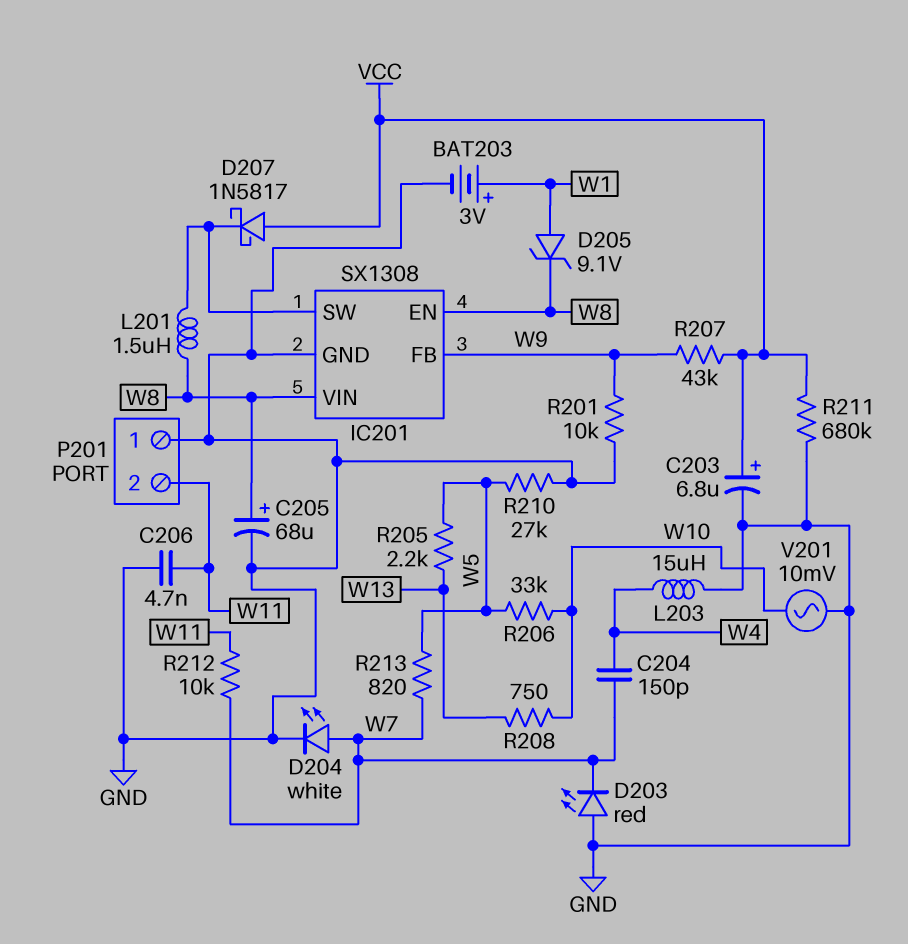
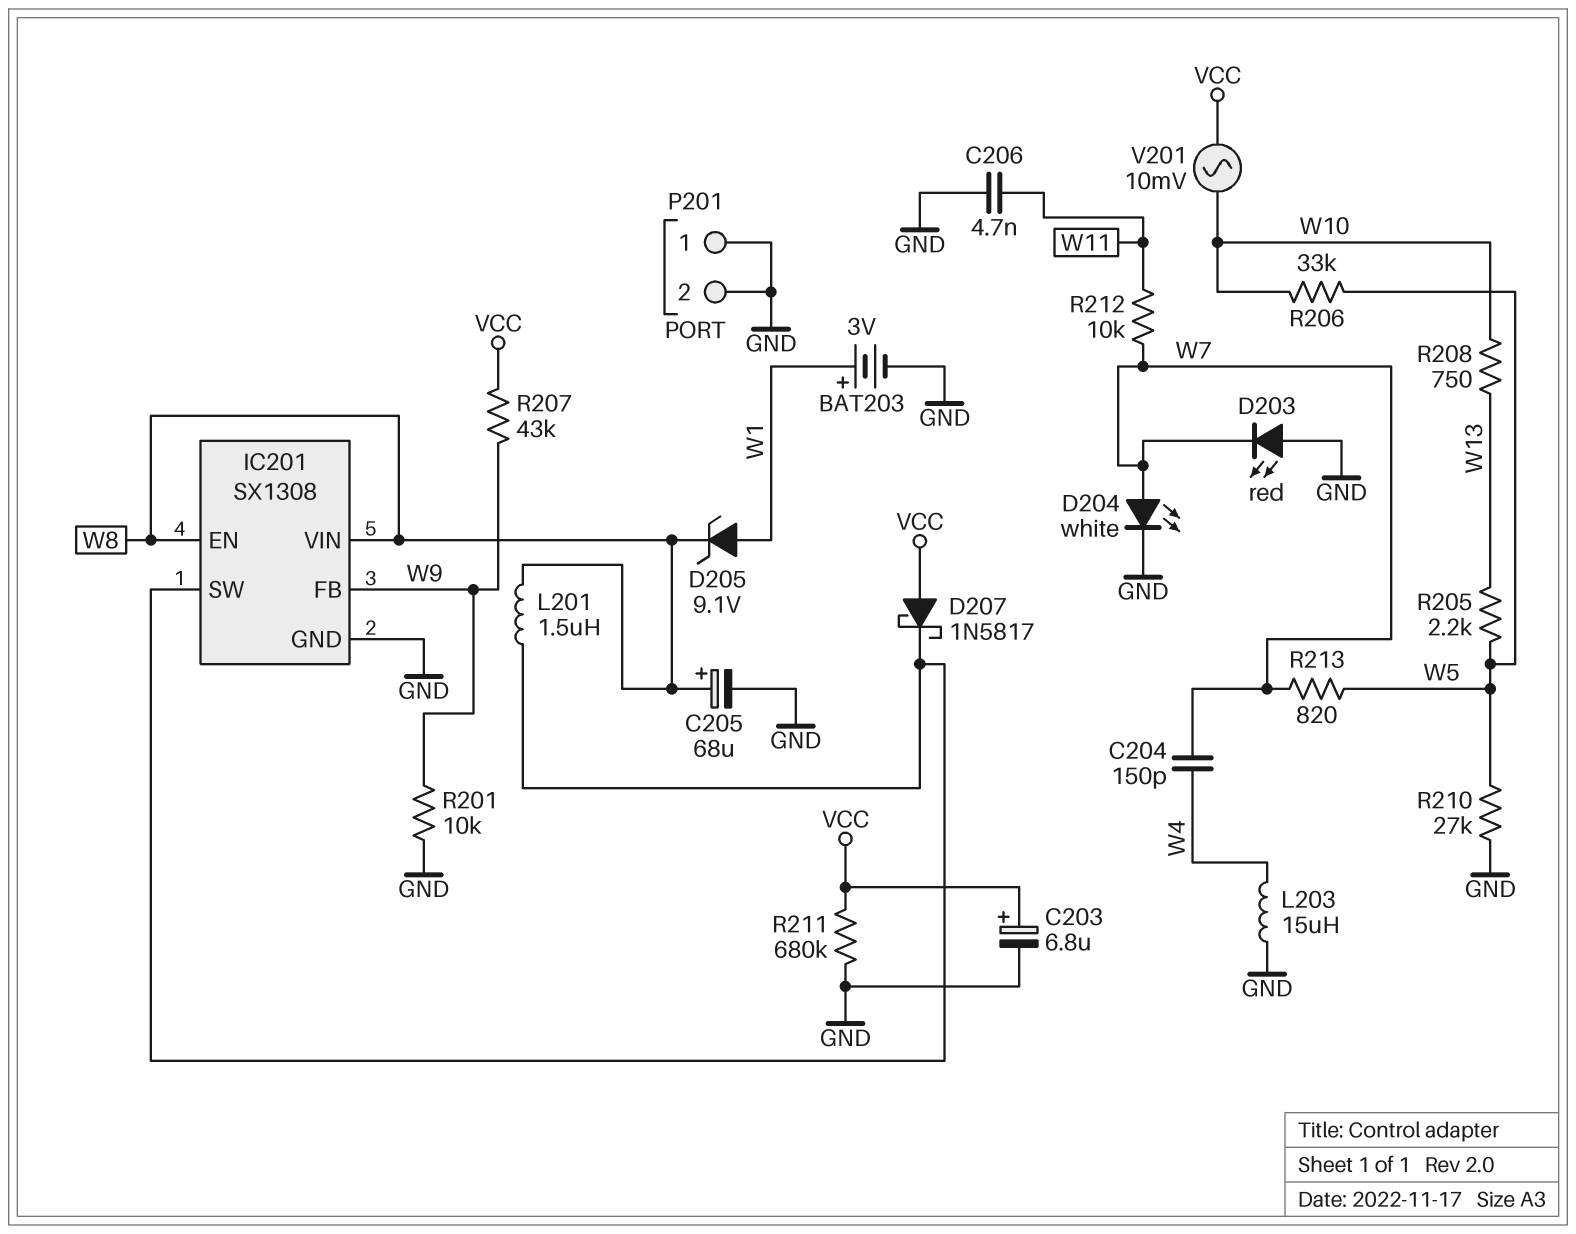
P201 pin 2: W11 -> GND
V201: AC 10mV (GND, W10) -> AC 10mV (VCC, W10)

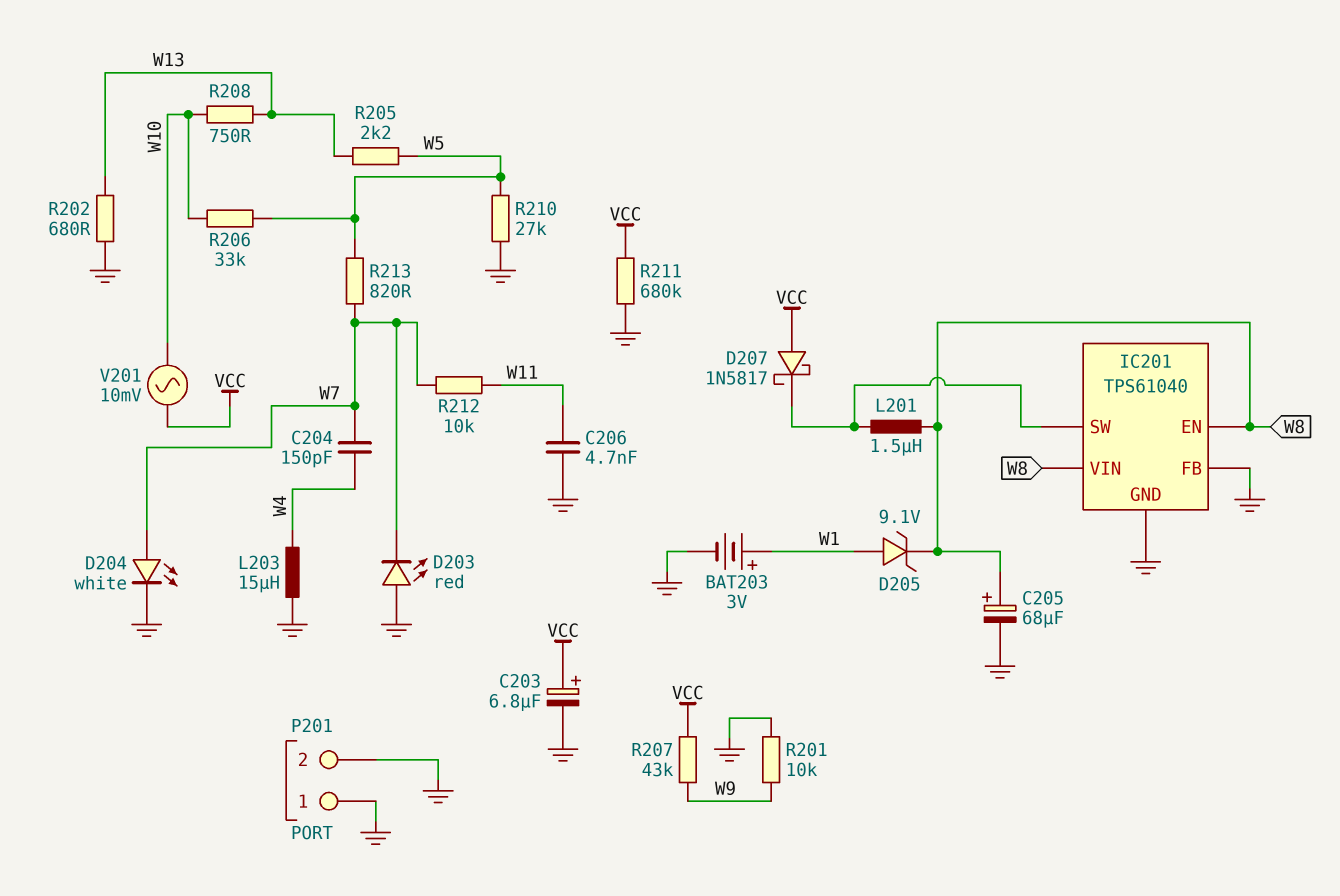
IC201: SX1308 -> TPS61040
IC201 pin FB: W9 -> GND
R202: none -> 680 (GND, W13)

